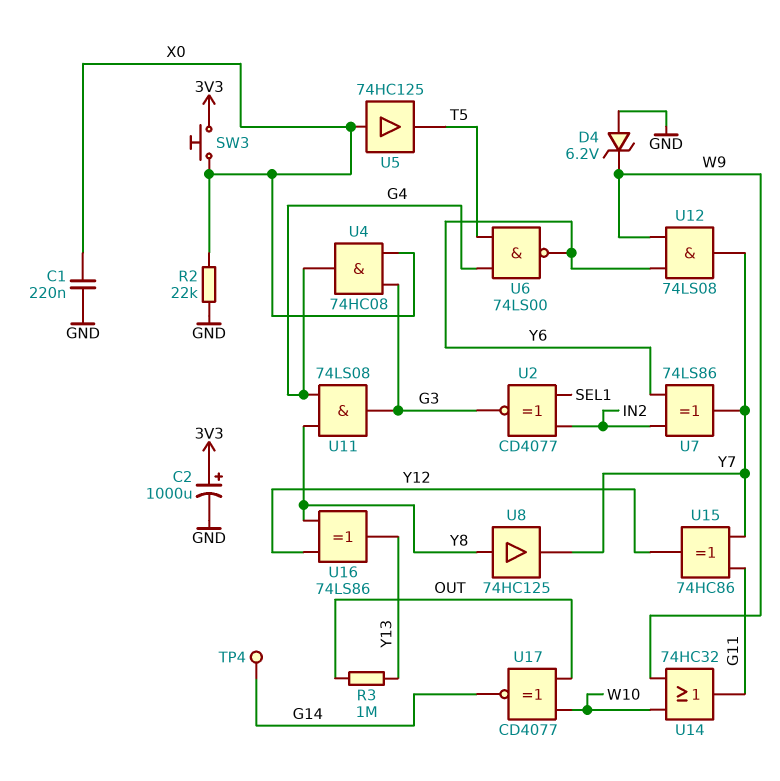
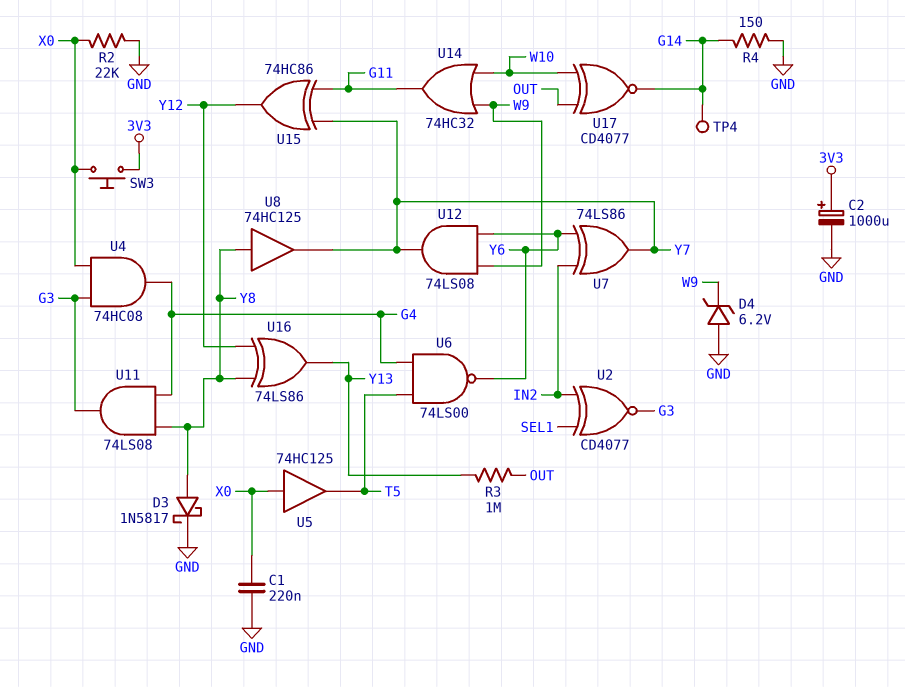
D3: none -> schottky 1N5817 (A Y8, K GND)
R4: none -> 150 (G14, GND)

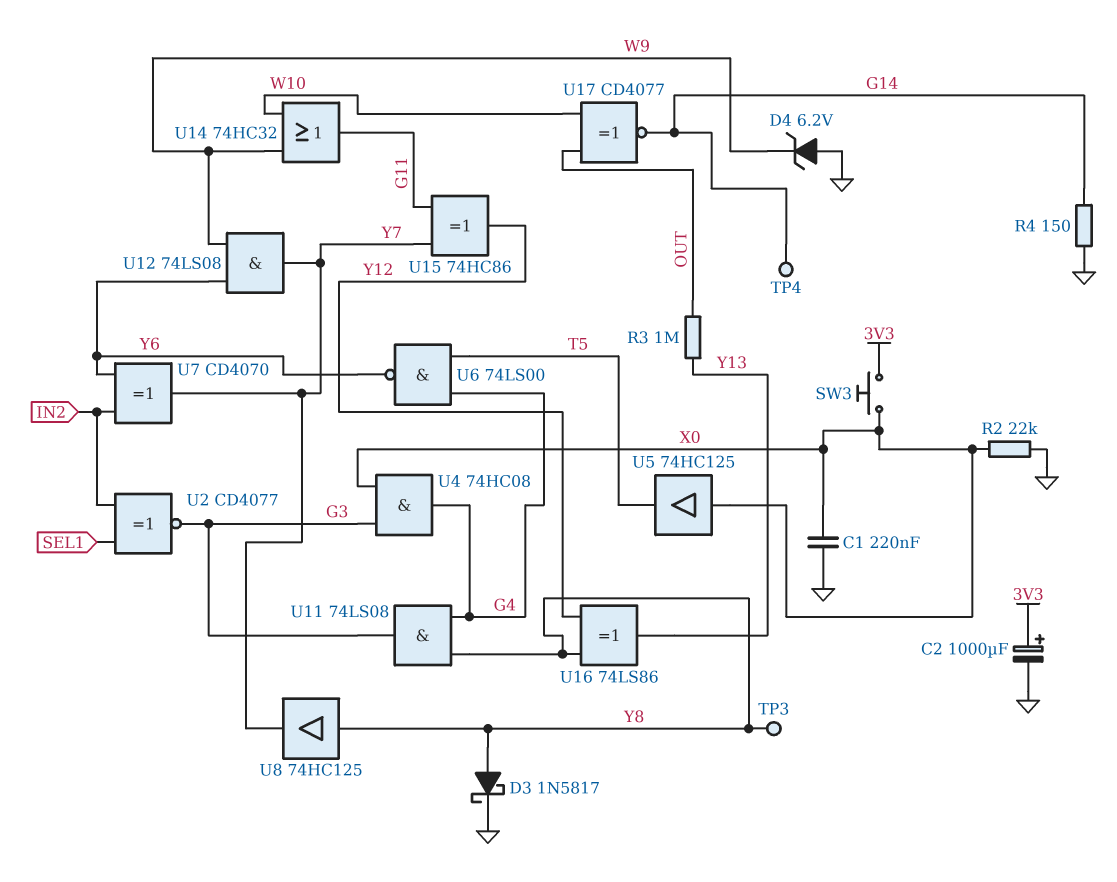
TP3: none -> test point (Y8)
U7: XOR 74LS86 (in IN2, in Y6, out Y7) -> XOR CD4070 (in IN2, in Y6, out Y7)

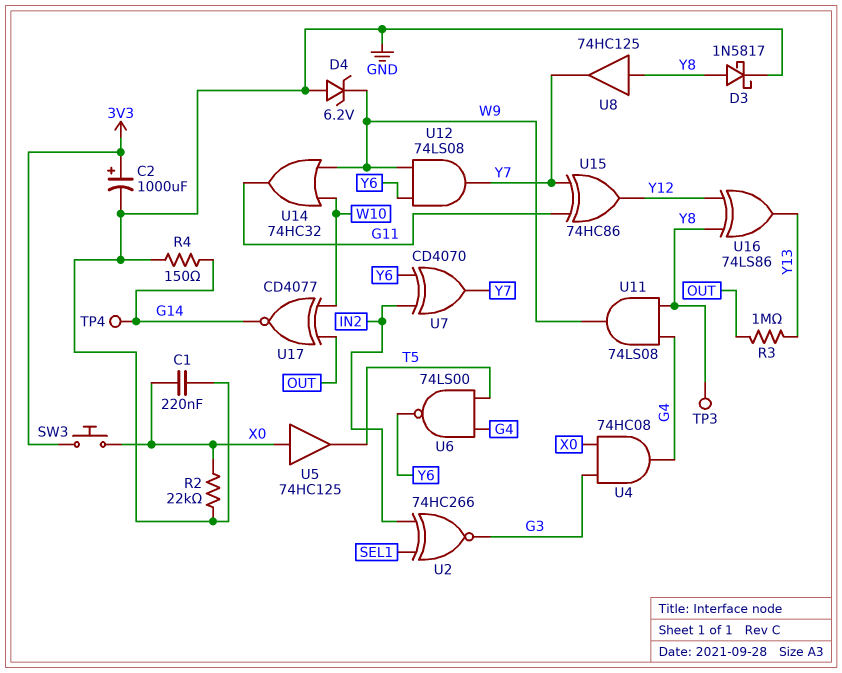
U2: XNOR CD4077 (in IN2, in SEL1, out G3) -> XNOR 74HC266 (in IN2, in SEL1, out G3)
U11: AND 74LS08 (in G4, in Y8, out G3) -> AND 74LS08 (in G4, in Y8, out W9)

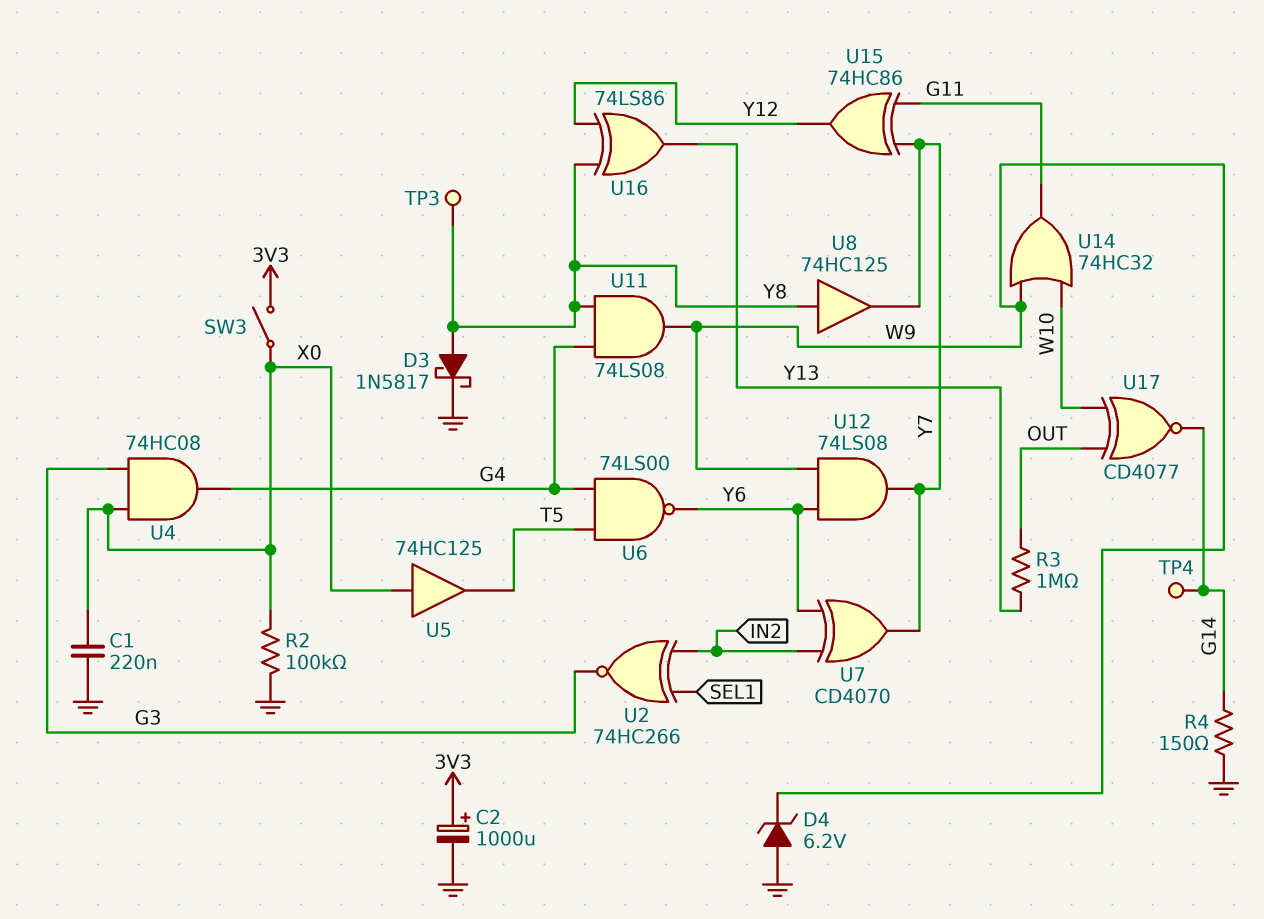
R2: 22k (GND, X0) -> 100k (GND, X0)
SW3: button (3V3, X0) -> switch (3V3, X0)

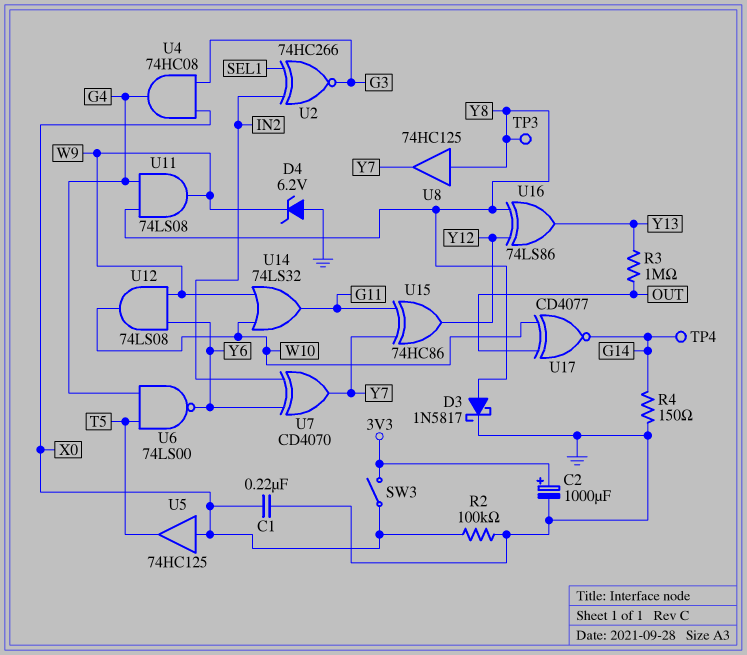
U12: AND 74LS08 (in W9, in Y6, out Y7) -> AND 74LS08 (in W9, in Y6, out W10)
U14: OR 74HC32 (in W9, in W10, out G11) -> OR 74LS32 (in W9, in W10, out G11)

